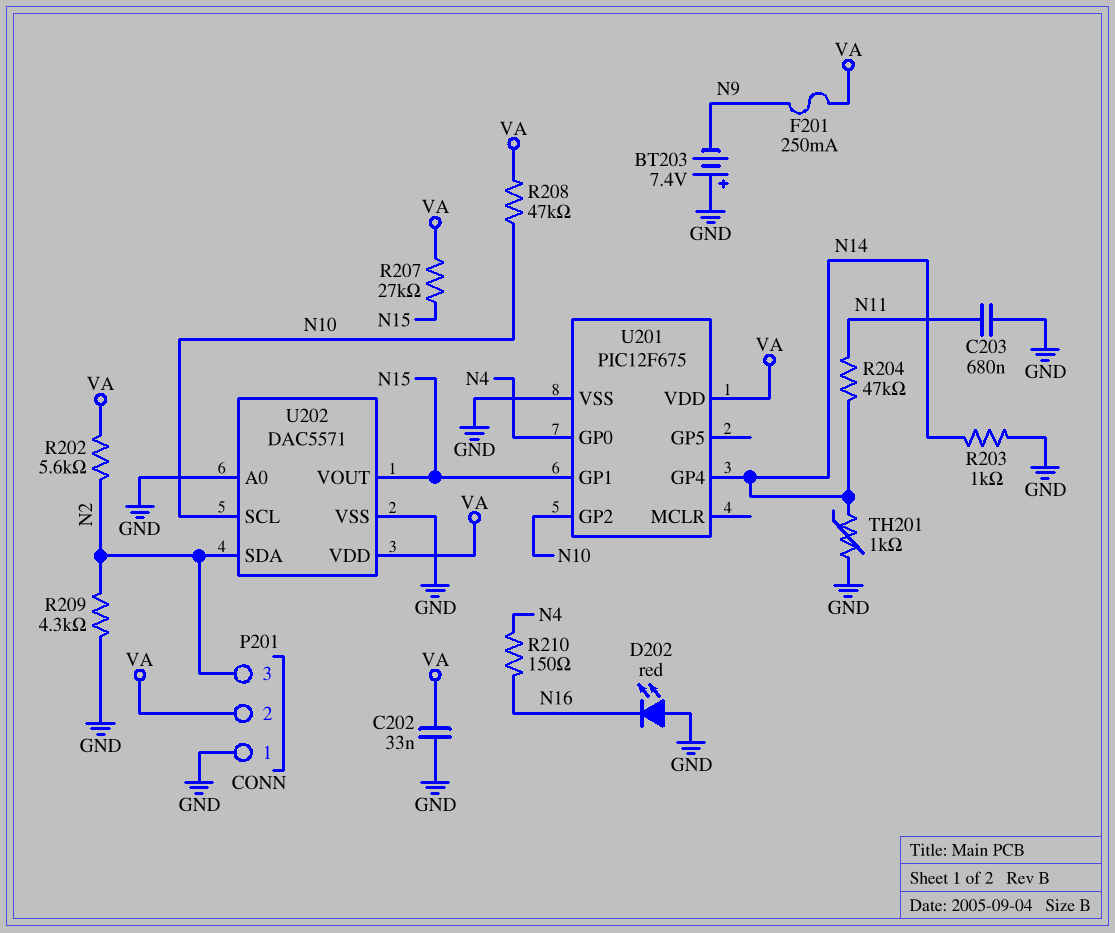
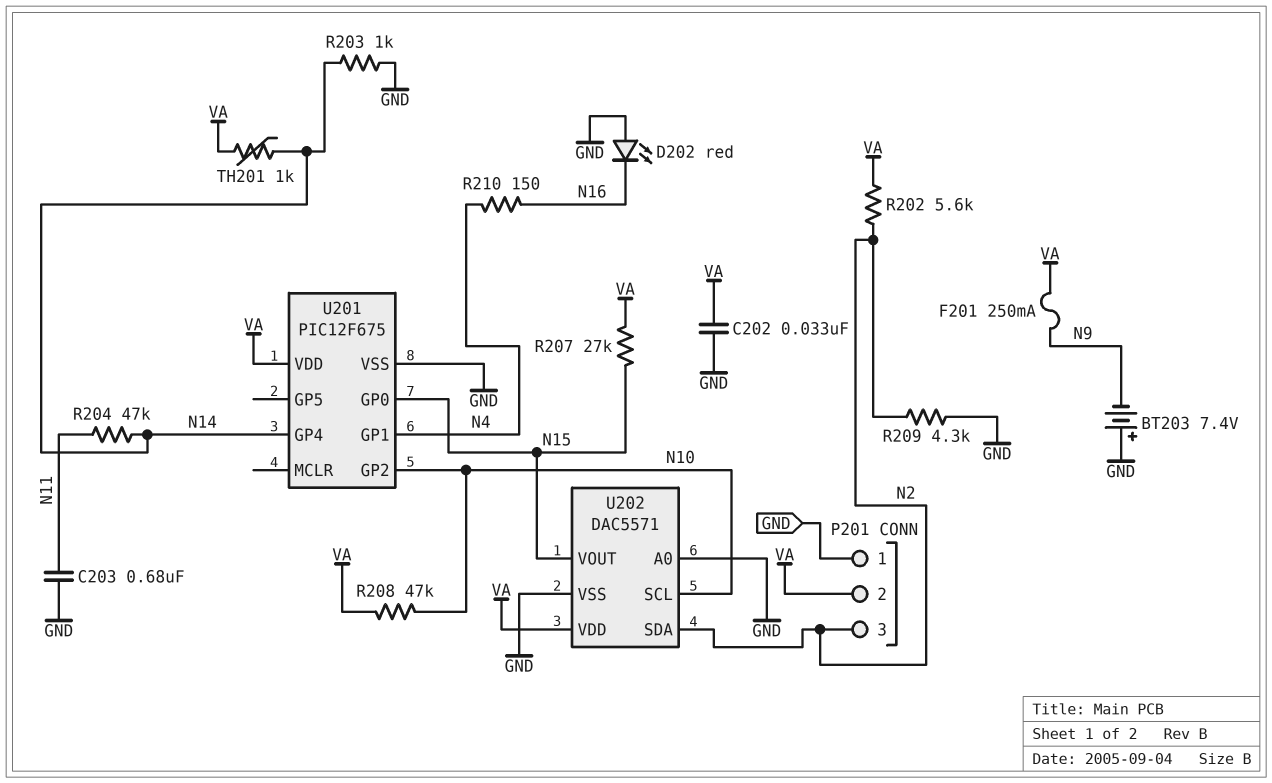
TH201: 1k (GND, N14) -> 1k (N14, VA)
U201 pin GP0: N4 -> N15
U201 pin GP1: N15 -> N4

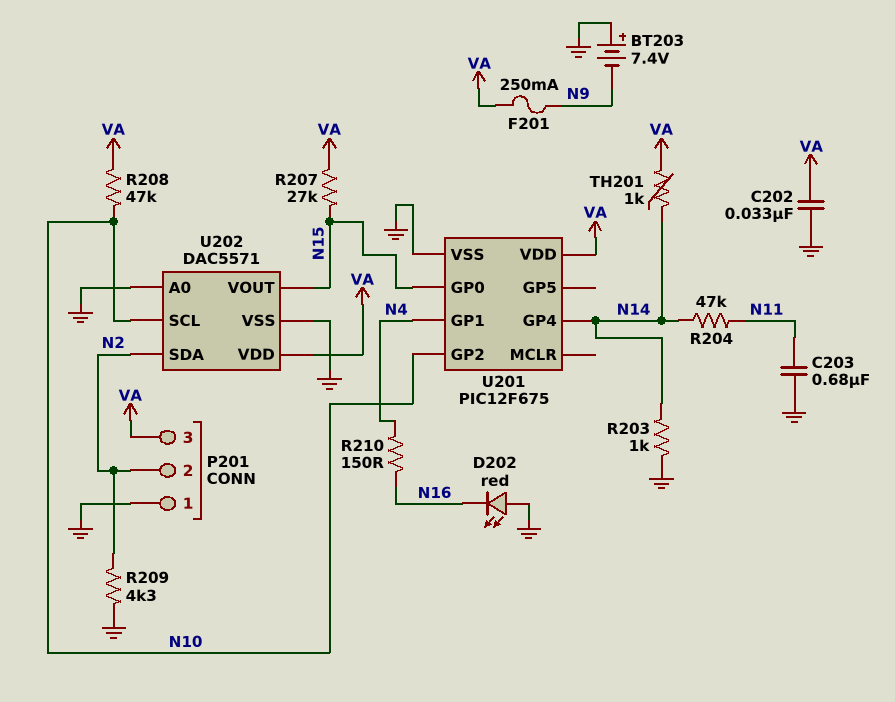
P201 pin 2: VA -> N2
P201 pin 3: N2 -> VA
R202: 5.6k (N2, VA) -> none

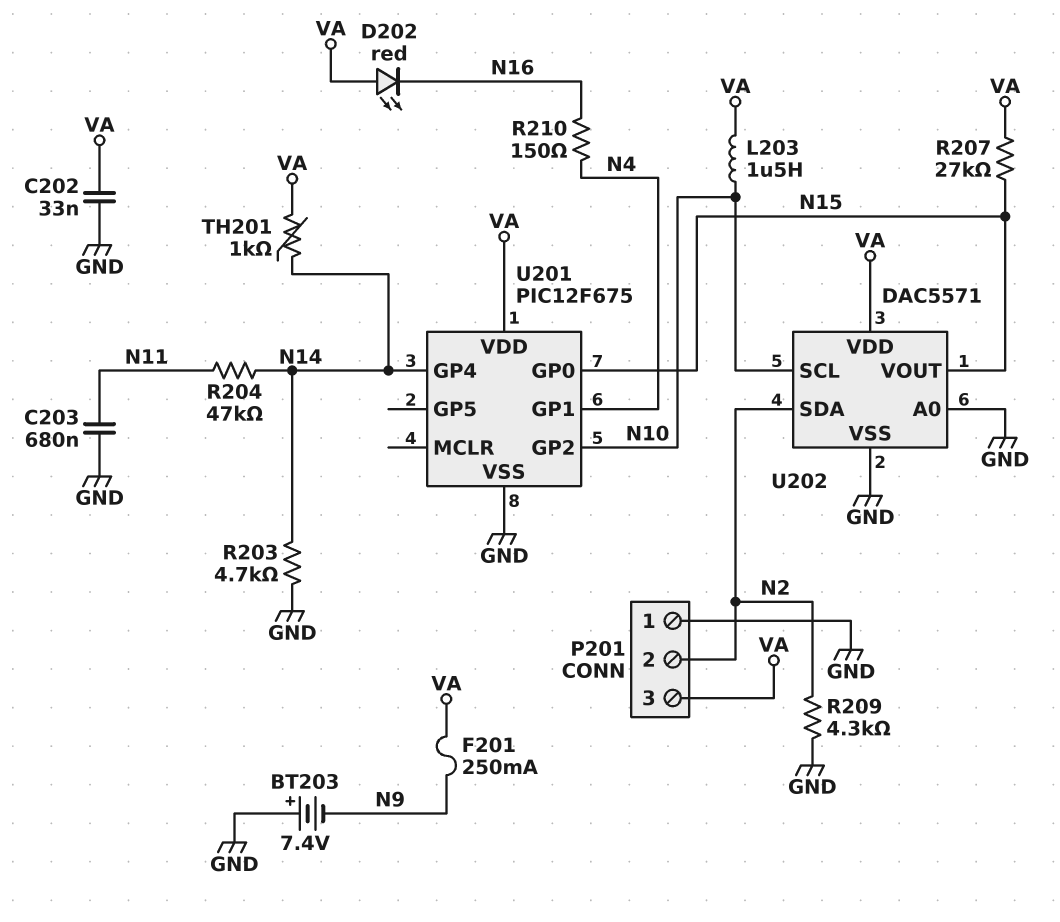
D202: LED red (A GND, K N16) -> LED red (A VA, K N16)
L203: none -> 1.5uH (N10, VA)
R203: 1k (GND, N14) -> 4.7k (GND, N14)
R208: 47k (N10, VA) -> none

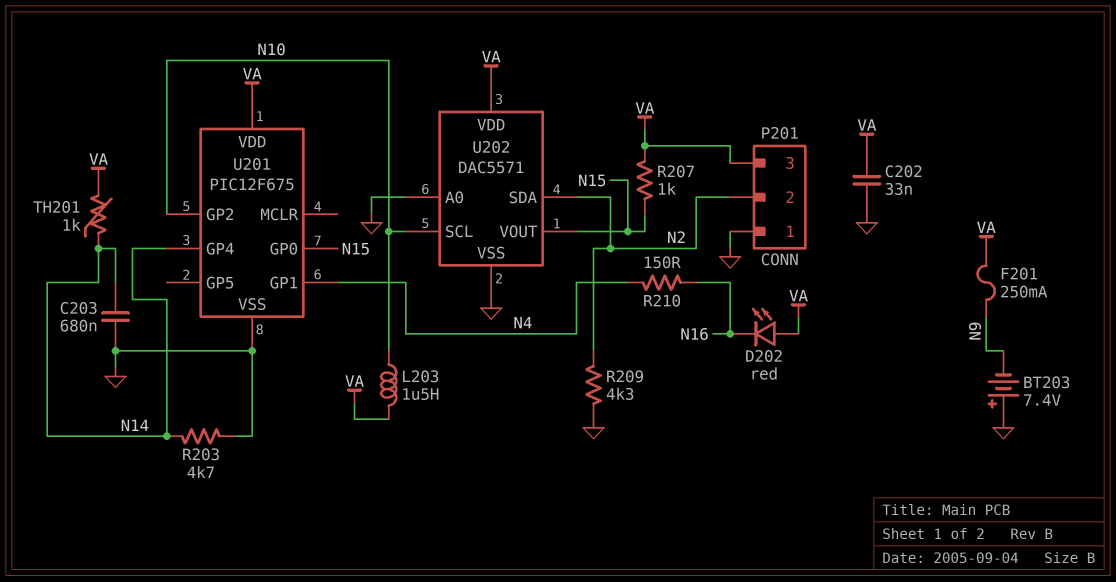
C203: 680nF (GND, N11) -> 680nF (GND, N14)
R204: 47k (N11, N14) -> none
R207: 27k (N15, VA) -> 1k (N15, VA)

